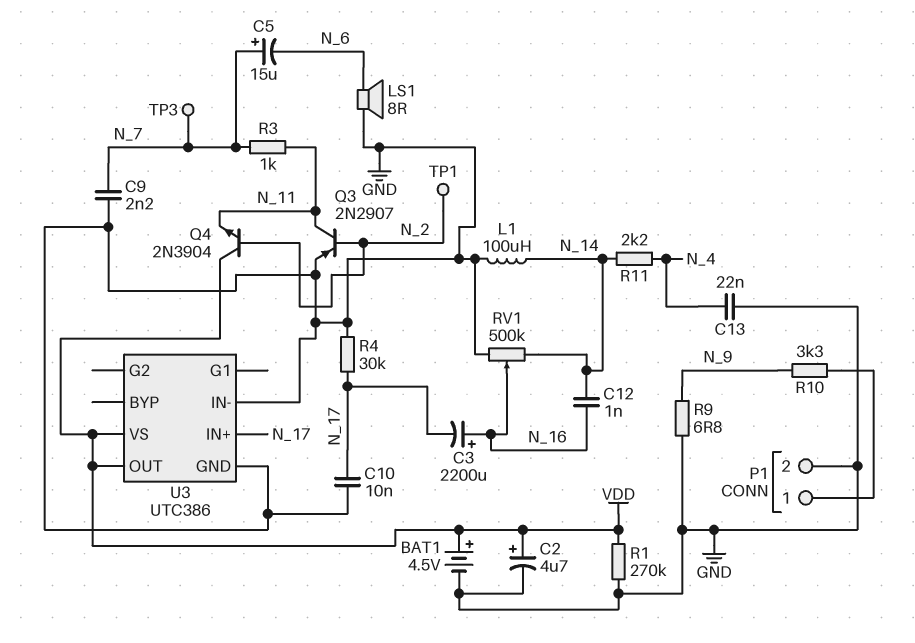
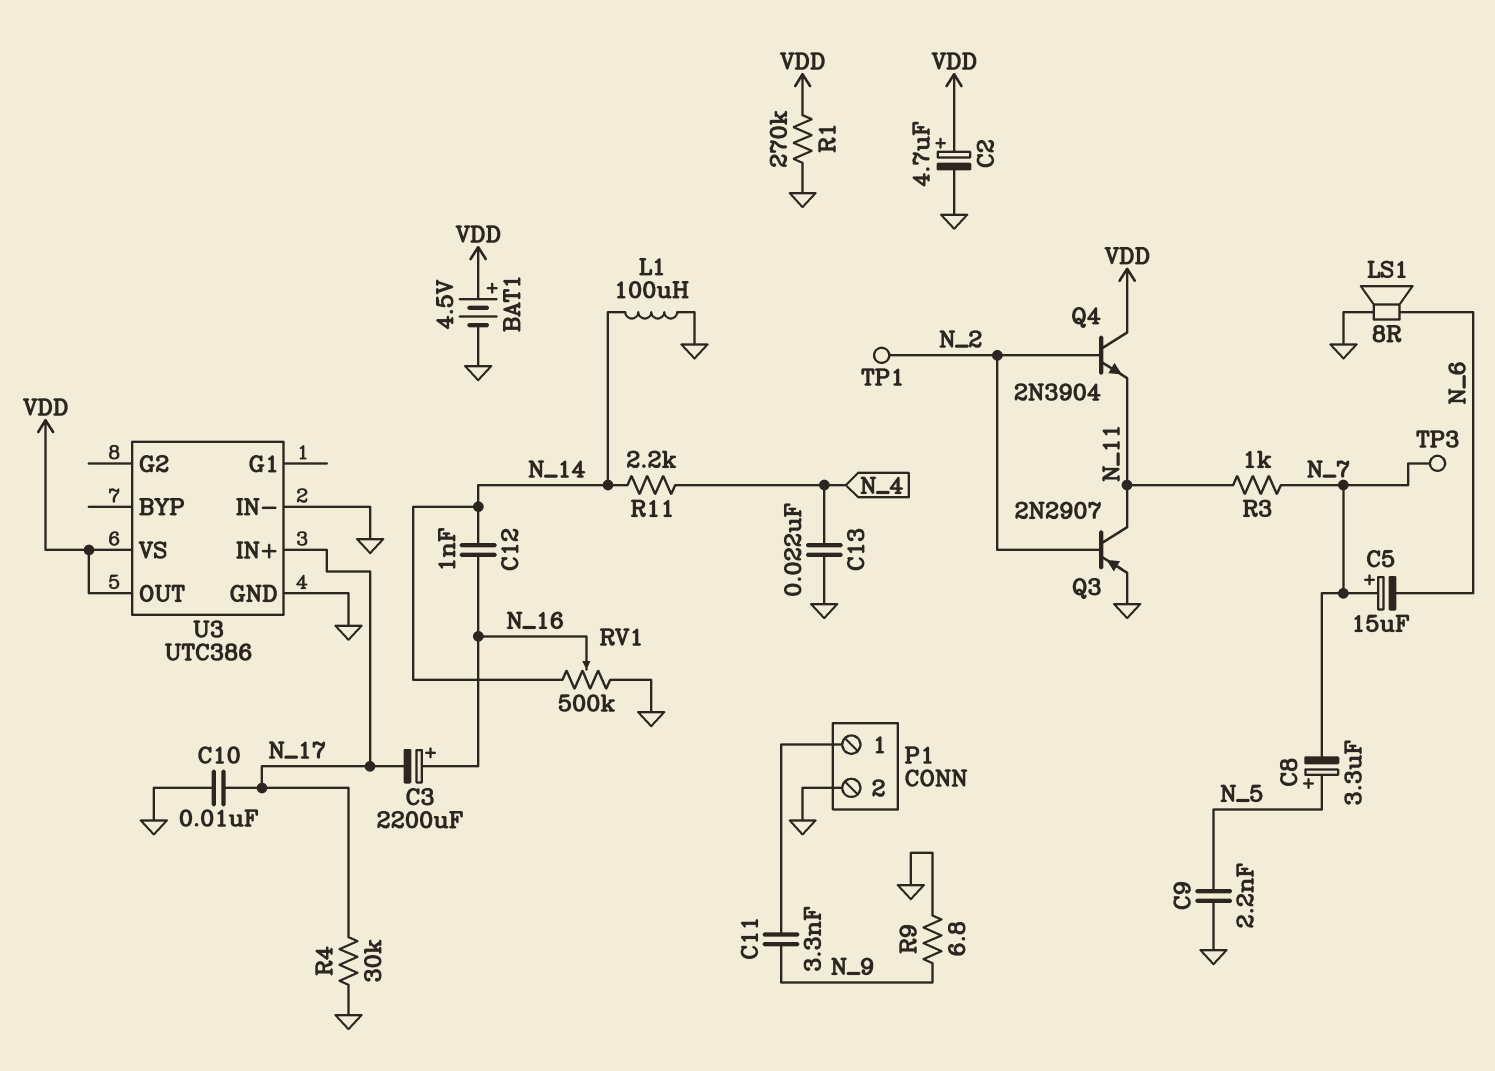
C8: none -> 3.3uF (plus N_5, minus N_7)
C9: 2.2nF (GND, N_7) -> 2.2nF (GND, N_5)
C11: none -> 3.3nF (N_9, P1/1)
R10: 3.3k (N_9, P1/1) -> none

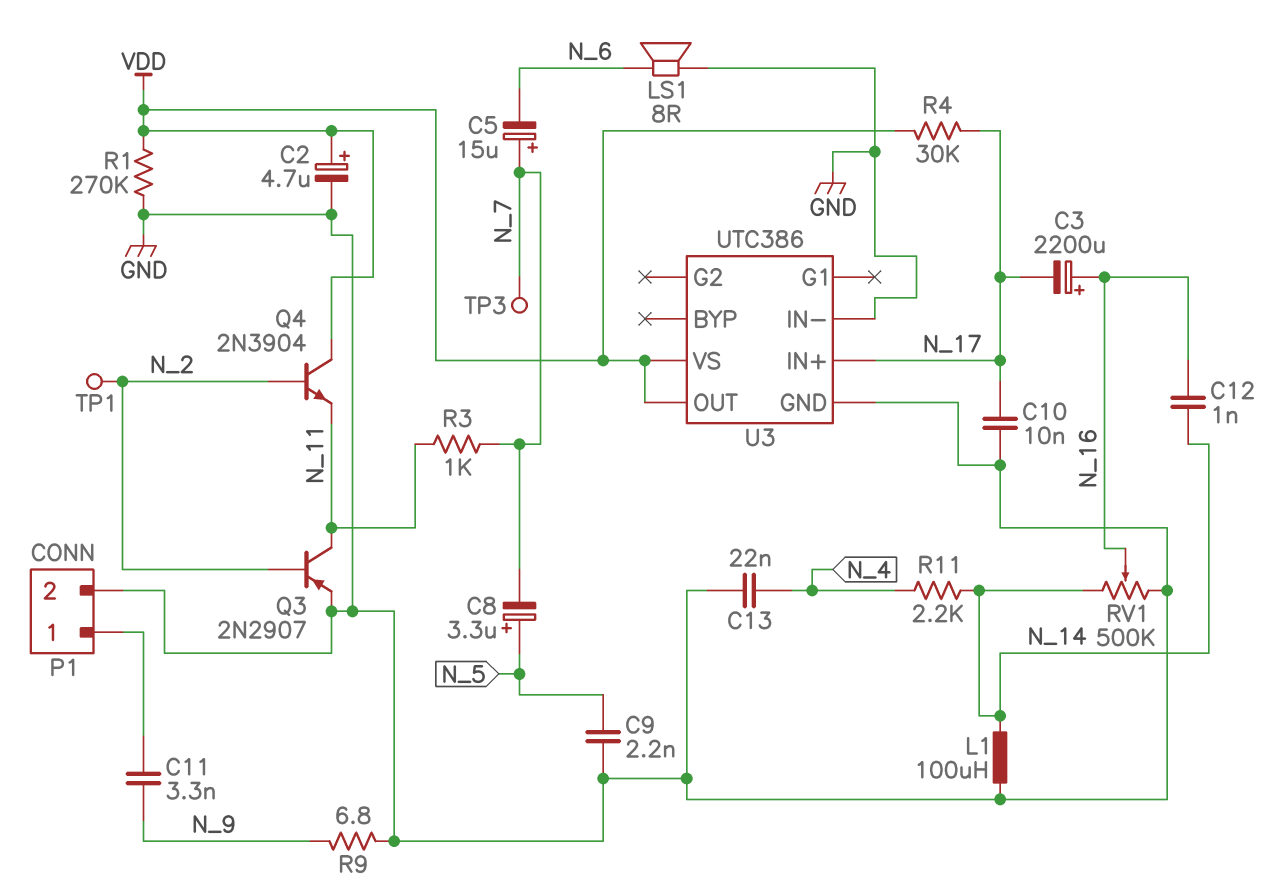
BAT1: 4.5V (plus VDD, minus GND) -> none
R4: 30k (GND, N_17) -> 30k (N_17, VDD)

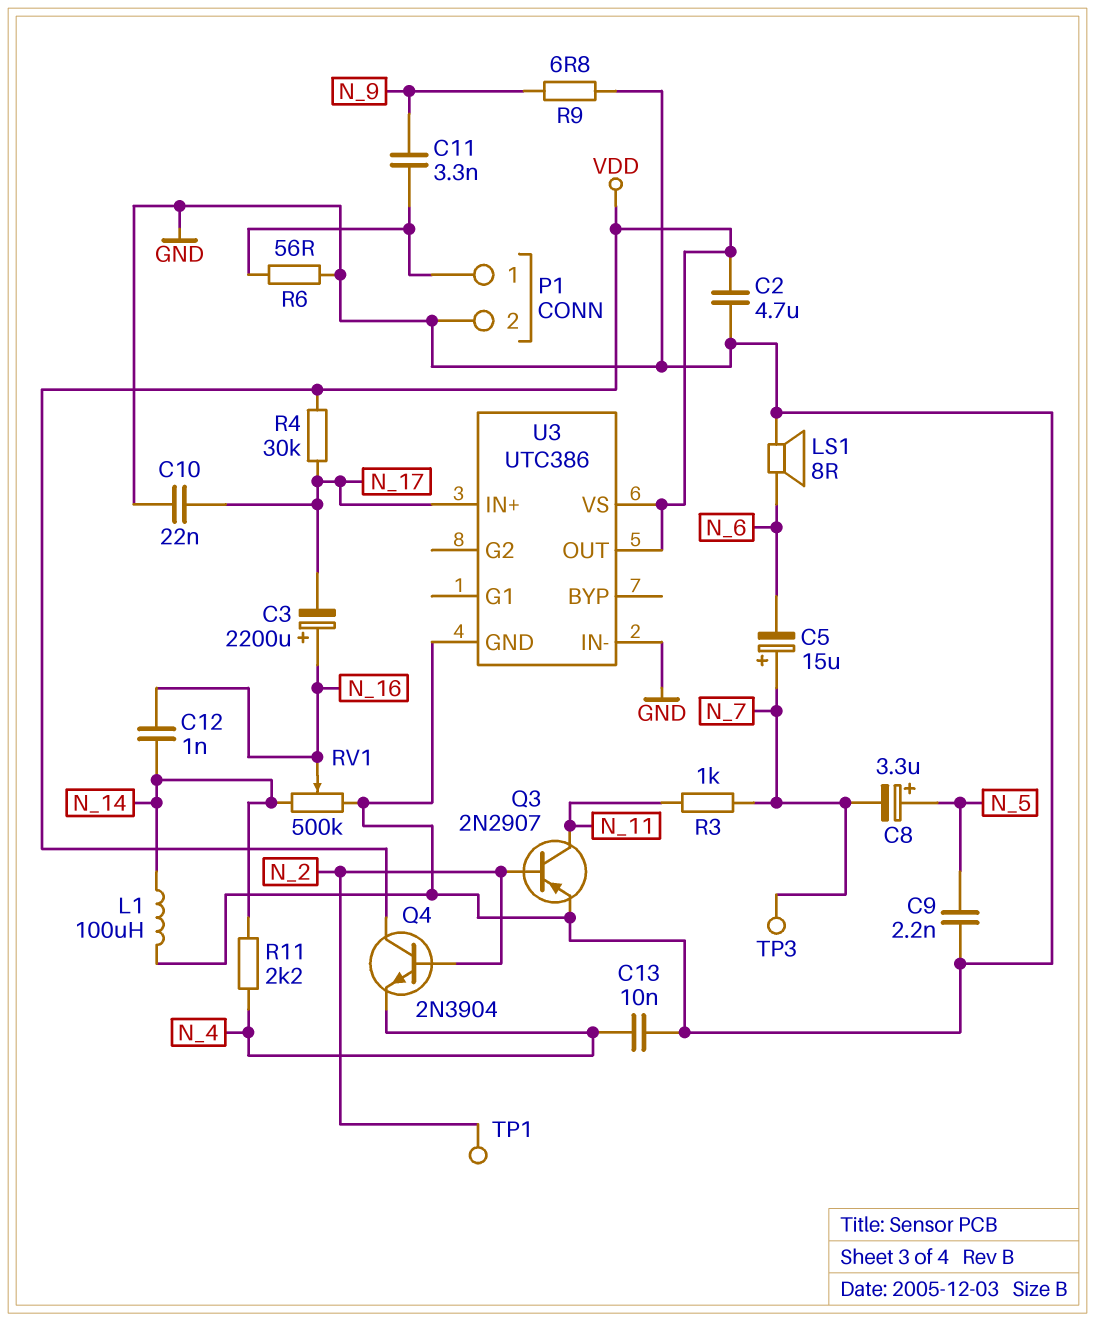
C2: 4.7uF (plus VDD, minus GND) -> 4.7uF (GND, VDD)
C10: 10nF (GND, N_17) -> 22nF (GND, N_17)
C13: 22nF (GND, N_4) -> 10nF (GND, N_4)
Q4: NPN 2N3904 (B N_2, C VDD, E N_11) -> NPN 2N3904 (B N_2, C VDD, E N_4)
R1: 270k (GND, VDD) -> none
R6: none -> 56 (GND, P1/1)

